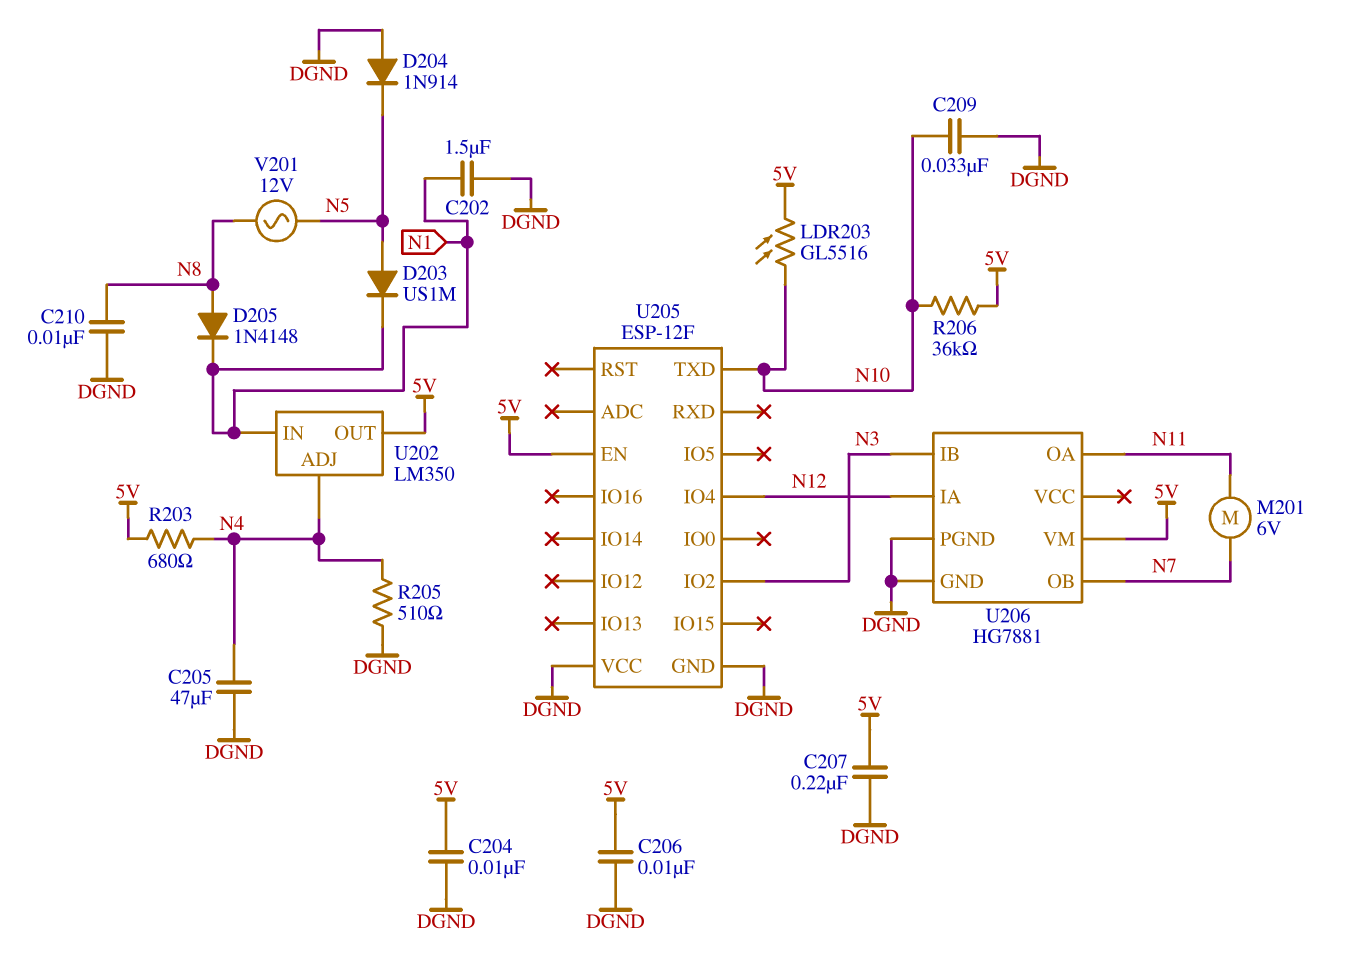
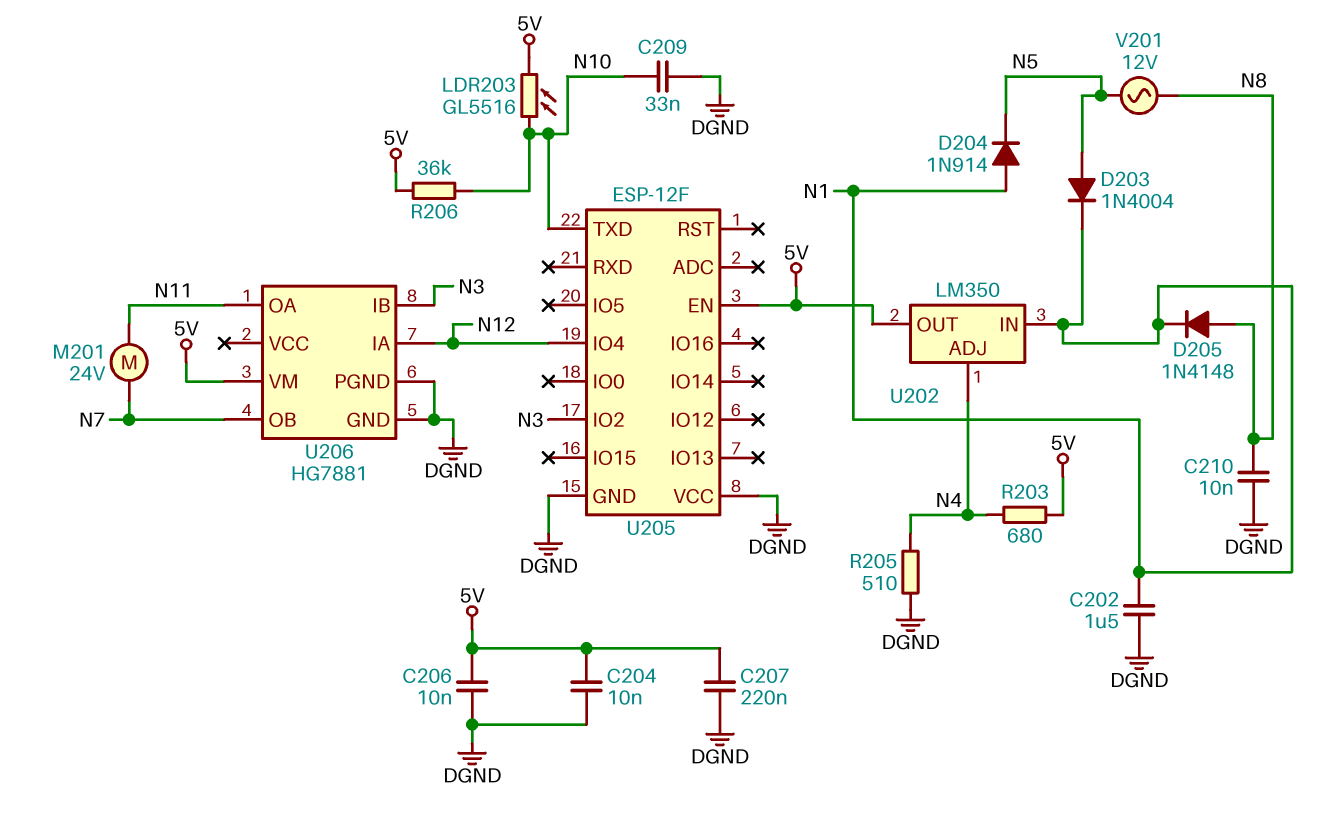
C205: 47uF (DGND, N4) -> none
D203: diode US1M (A N5, K N1) -> diode 1N4004 (A N5, K N1)
D204: diode 1N914 (A DGND, K N5) -> diode 1N914 (A N1, K N5)
M201: motor 6V (N7, N11) -> motor 24V (N7, N11)

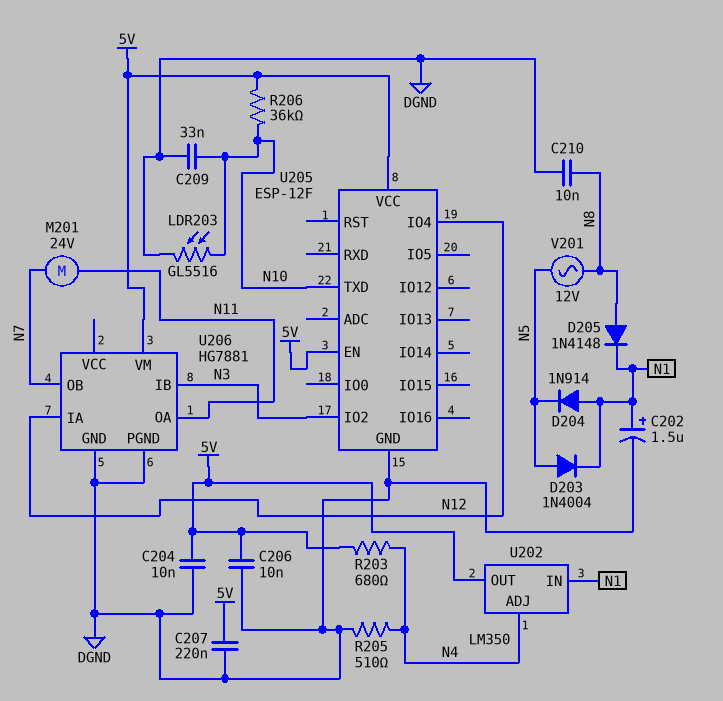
C202: 1.5uF (DGND, N1) -> 1.5uF (plus N1, minus DGND)
LDR203: GL5516 (5V, N10) -> GL5516 (DGND, N10)
U205 pin VCC: DGND -> 5V

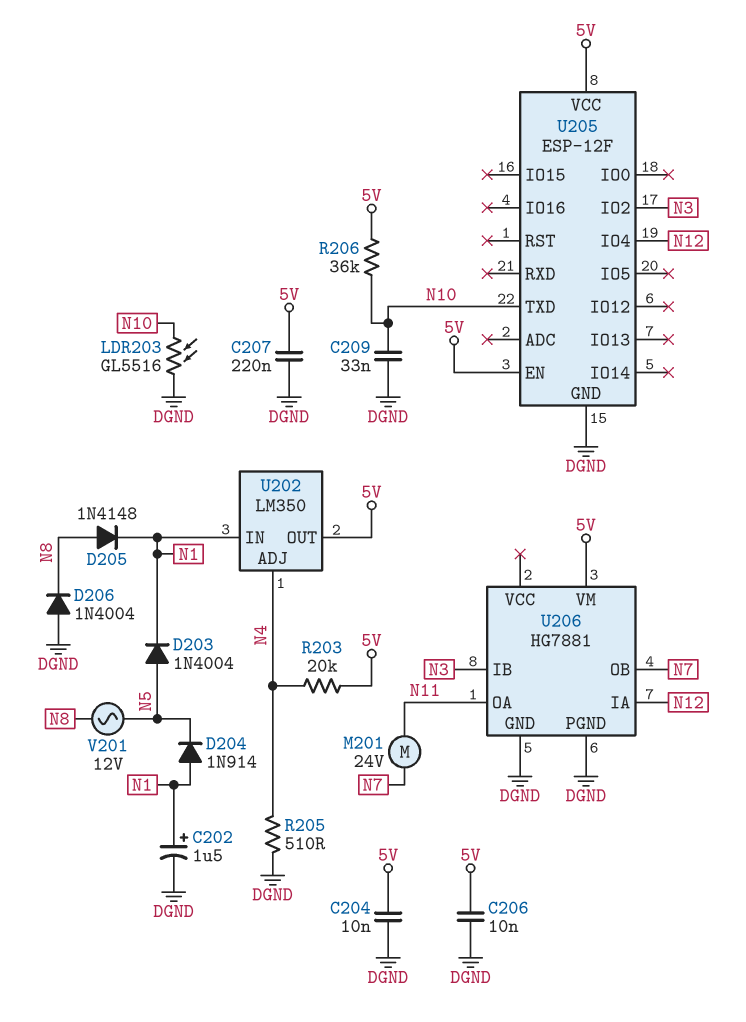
C210: 10nF (DGND, N8) -> none
D206: none -> diode 1N4004 (A DGND, K N8)
R203: 680 (5V, N4) -> 20k (5V, N4)

